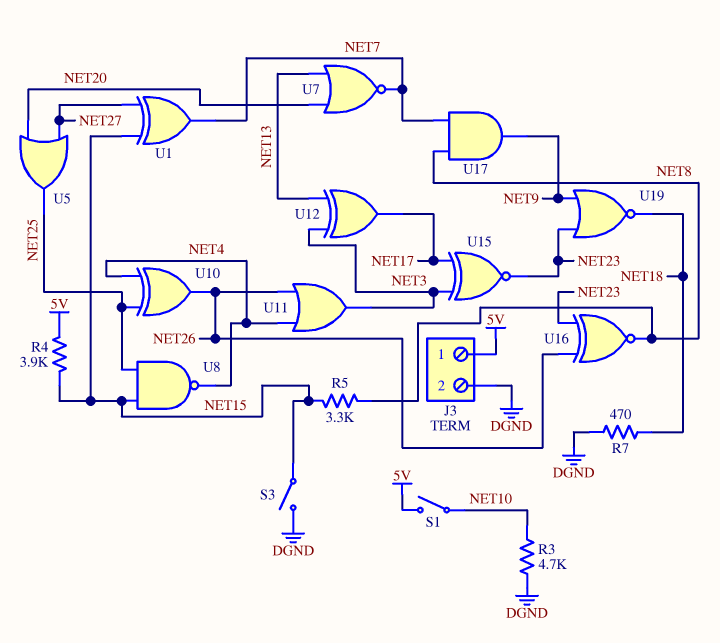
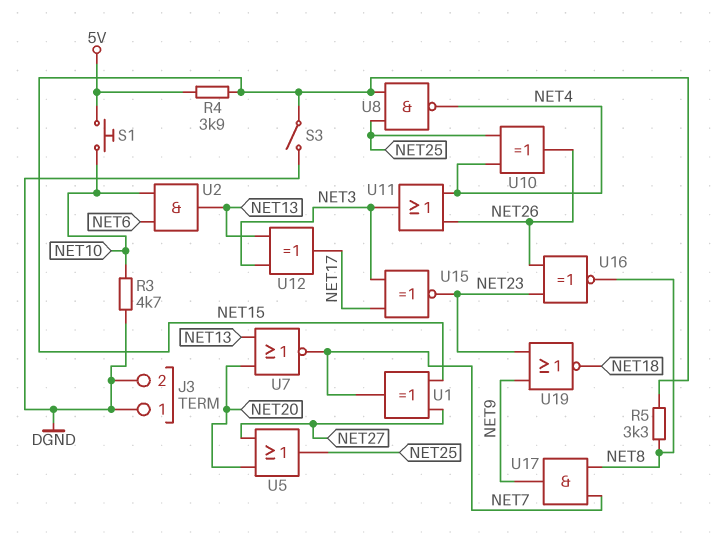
J3 pin 1: 5V -> DGND
R7: 470 (DGND, NET18) -> none
S1: switch (5V, NET10) -> button (5V, NET10)
U2: none -> AND (in NET6, in NET10, out NET13)

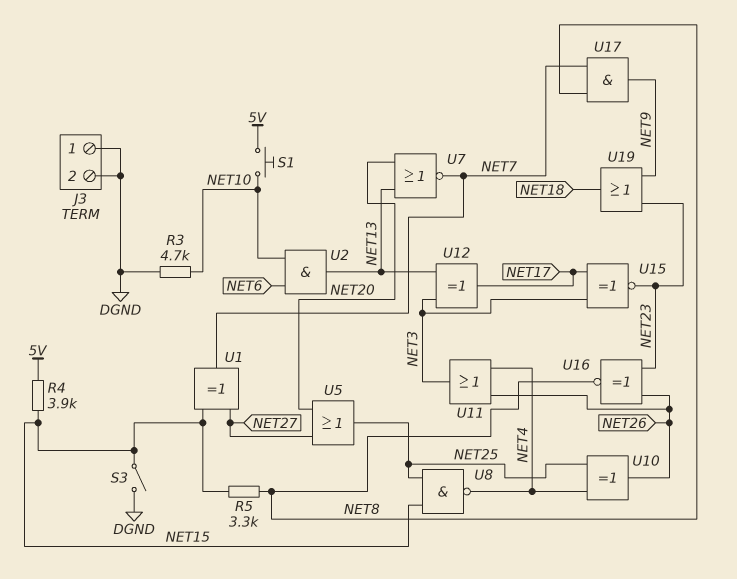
U19: NOR (in NET9, in NET23, out NET18) -> OR (in NET9, in NET23, out NET18)

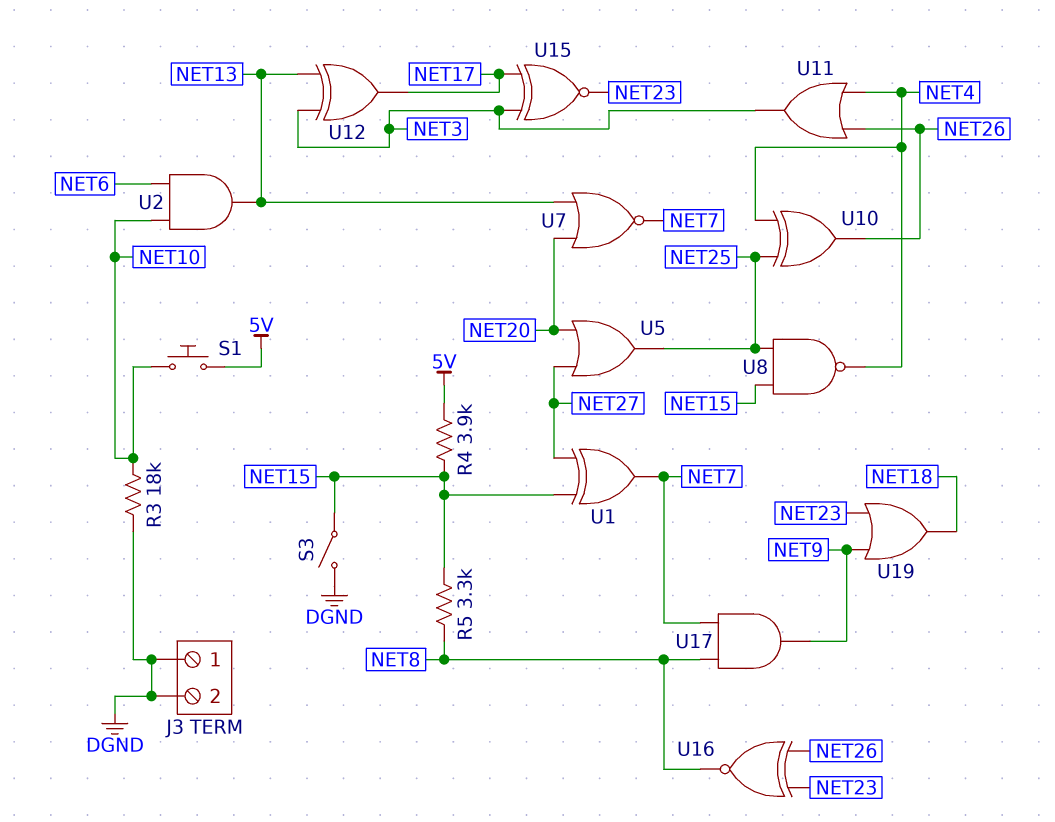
R3: 4.7k (DGND, NET10) -> 18k (DGND, NET10)

